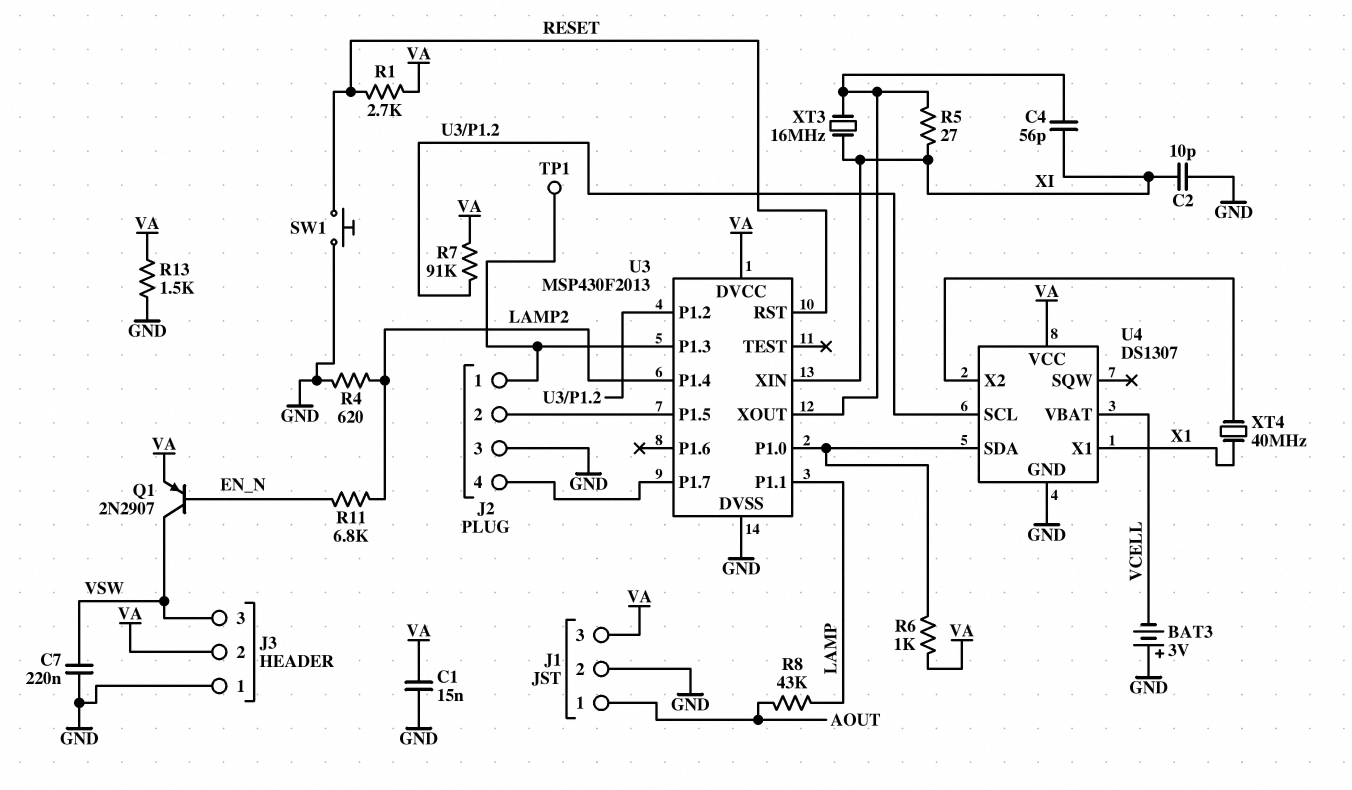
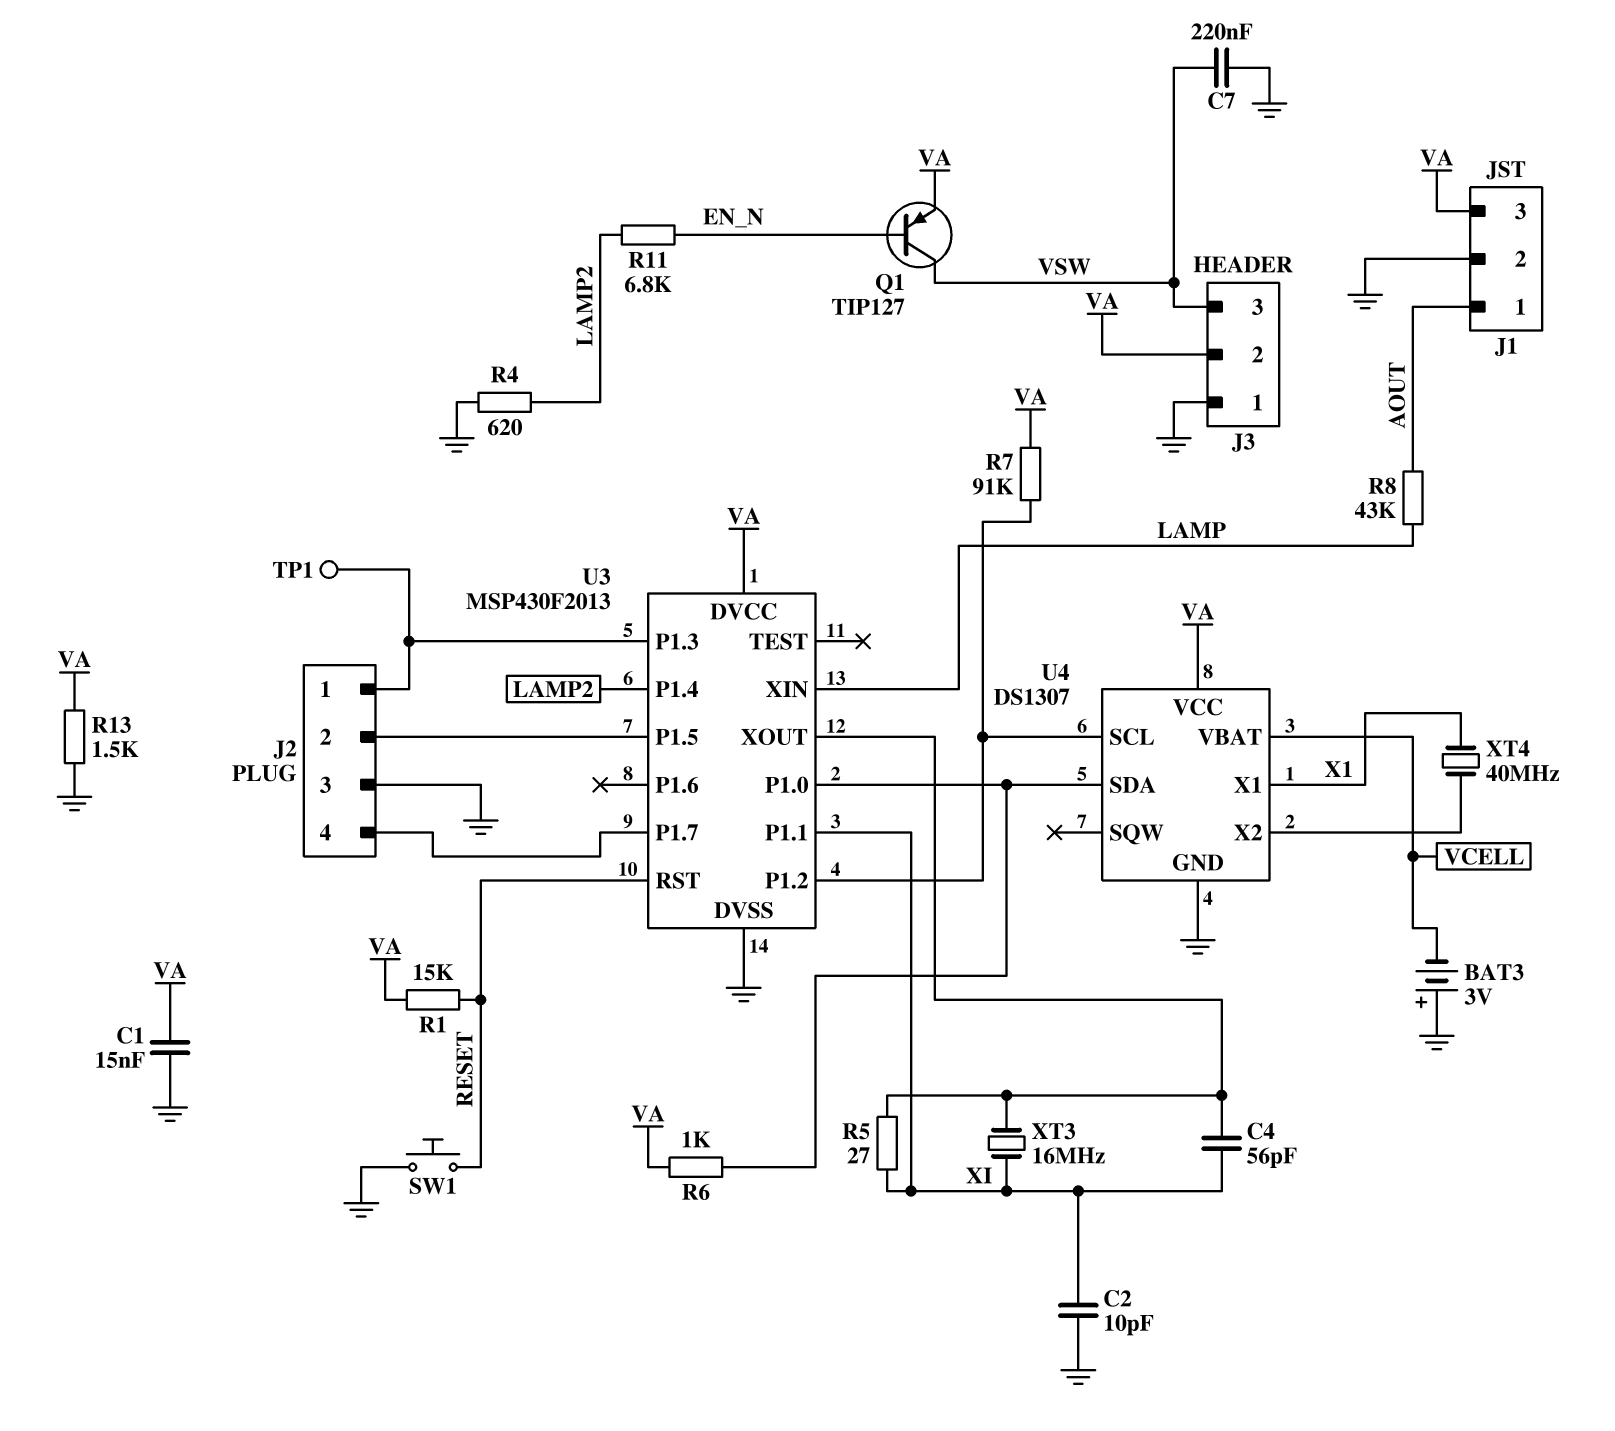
Q1: PNP 2N2907 (B EN_N, C VSW, E VA) -> PNP TIP127 (B EN_N, C VSW, E VA)
R1: 2.7k (RESET, VA) -> 15k (RESET, VA)
U3 pin P1.1: LAMP -> XI
U3 pin XIN: XI -> LAMP

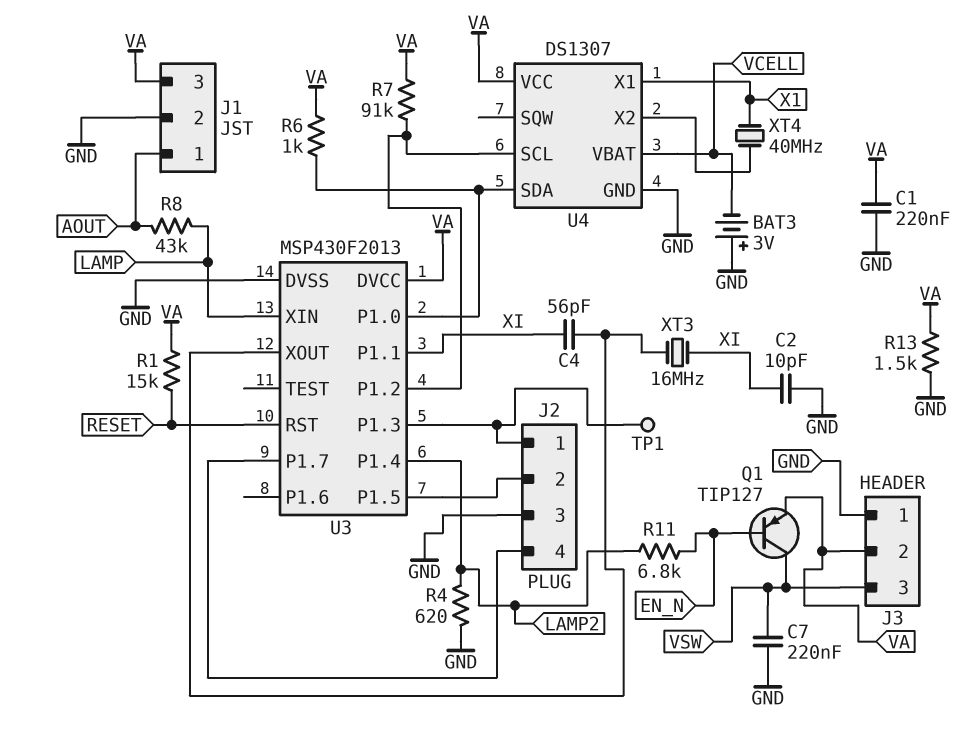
C1: 15nF (GND, VA) -> 220nF (GND, VA)
R5: 27 (U3/XOUT, XI) -> none
SW1: button (GND, RESET) -> none

